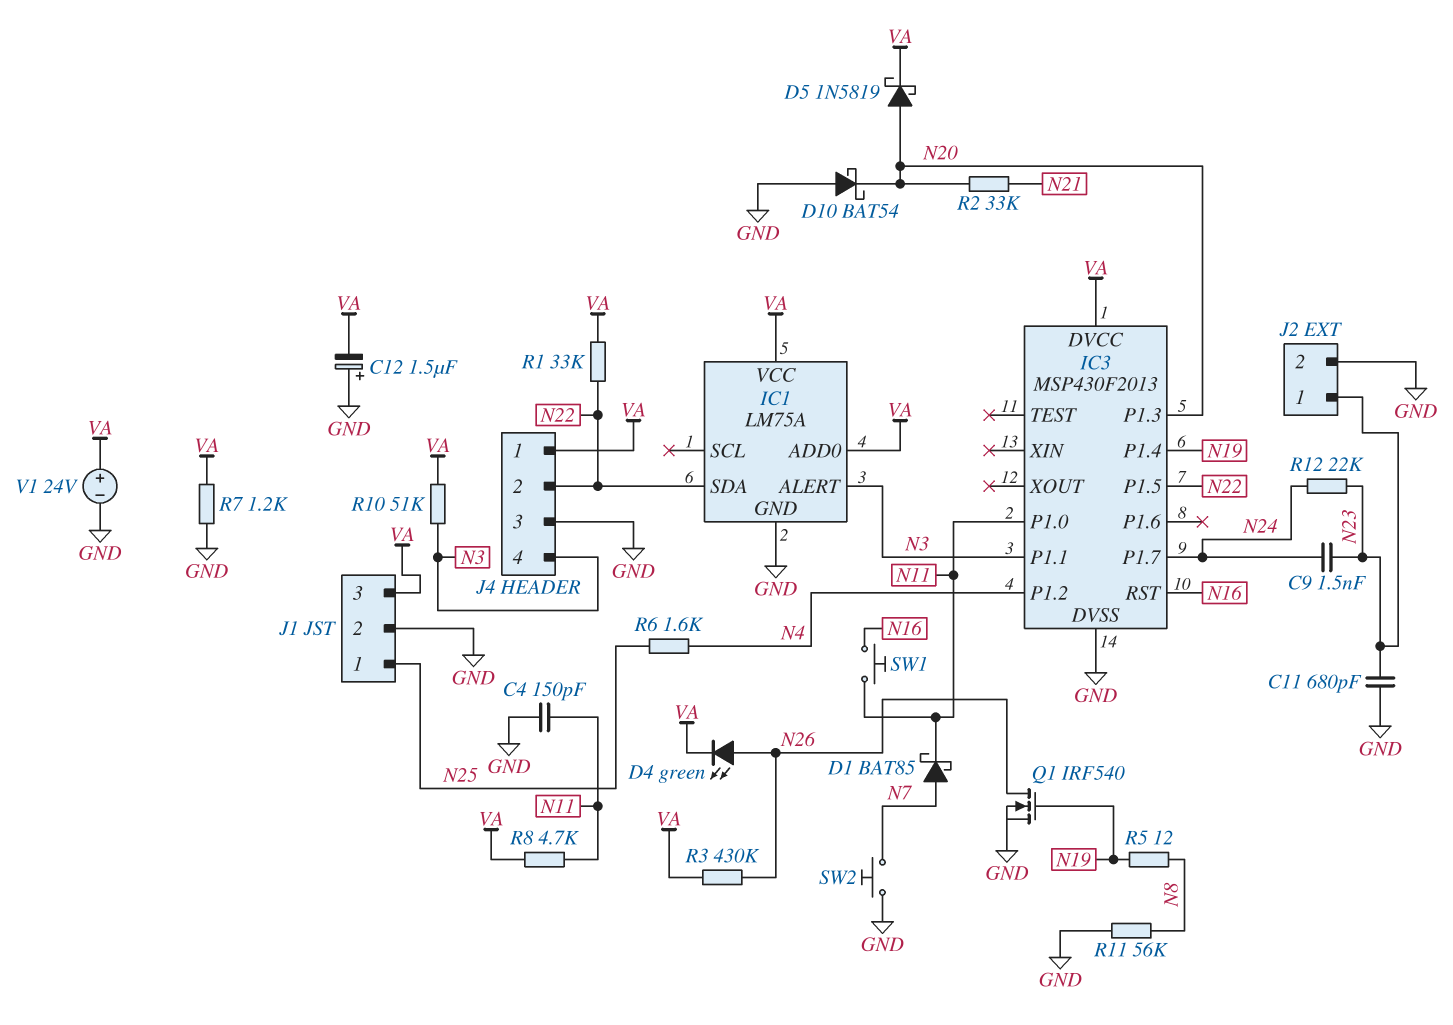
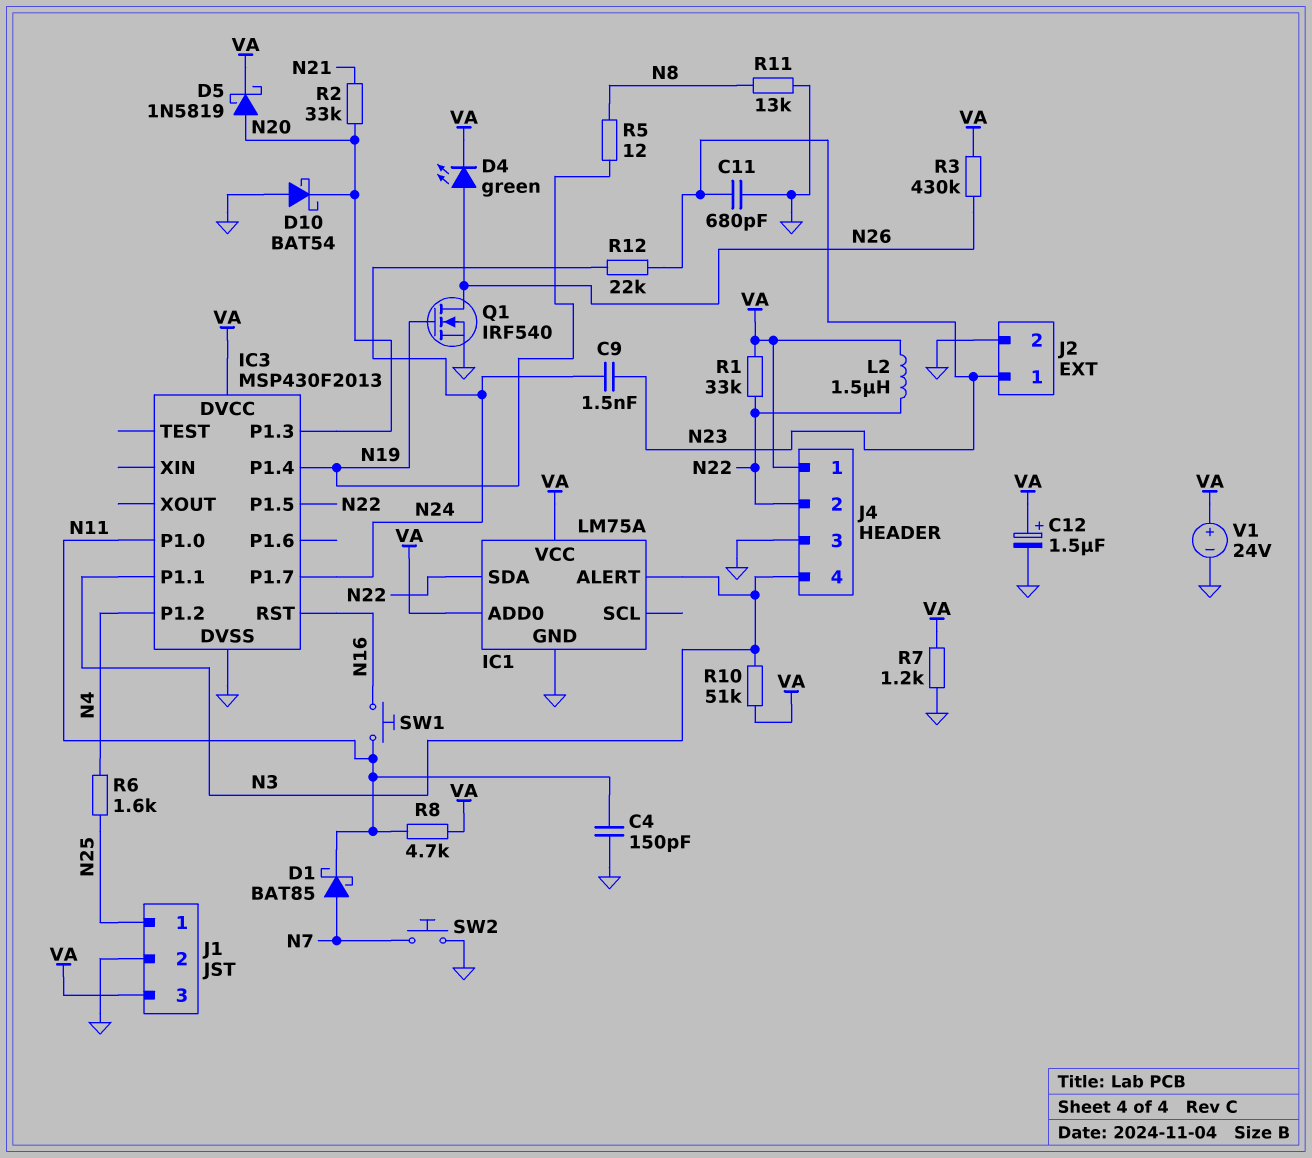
C12: 1.5uF (plus GND, minus VA) -> 1.5uF (plus VA, minus GND)
L2: none -> 1.5uH (N22, VA)
R11: 56k (GND, N8) -> 13k (GND, N8)

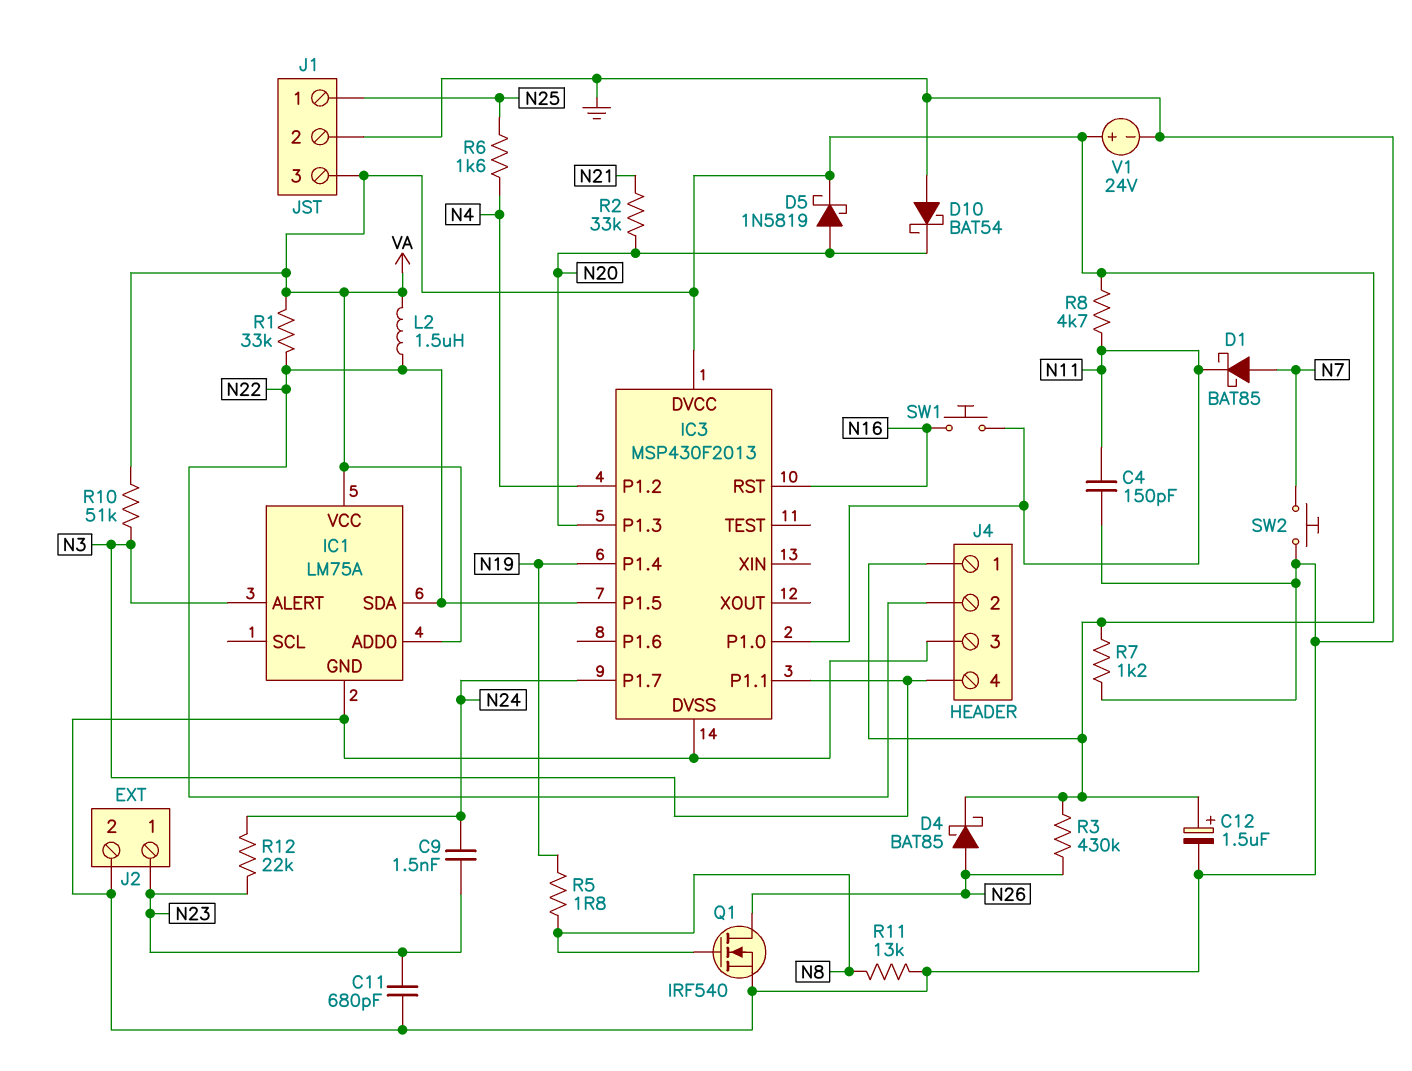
D4: LED green (A N26, K VA) -> schottky BAT85 (A N26, K VA)
Q1: NMOS IRF540 (G N19, D N26, S GND) -> NMOS IRF540 (G N8, D N26, S GND)
R5: 12 (N8, N19) -> 1.8 (N8, N19)

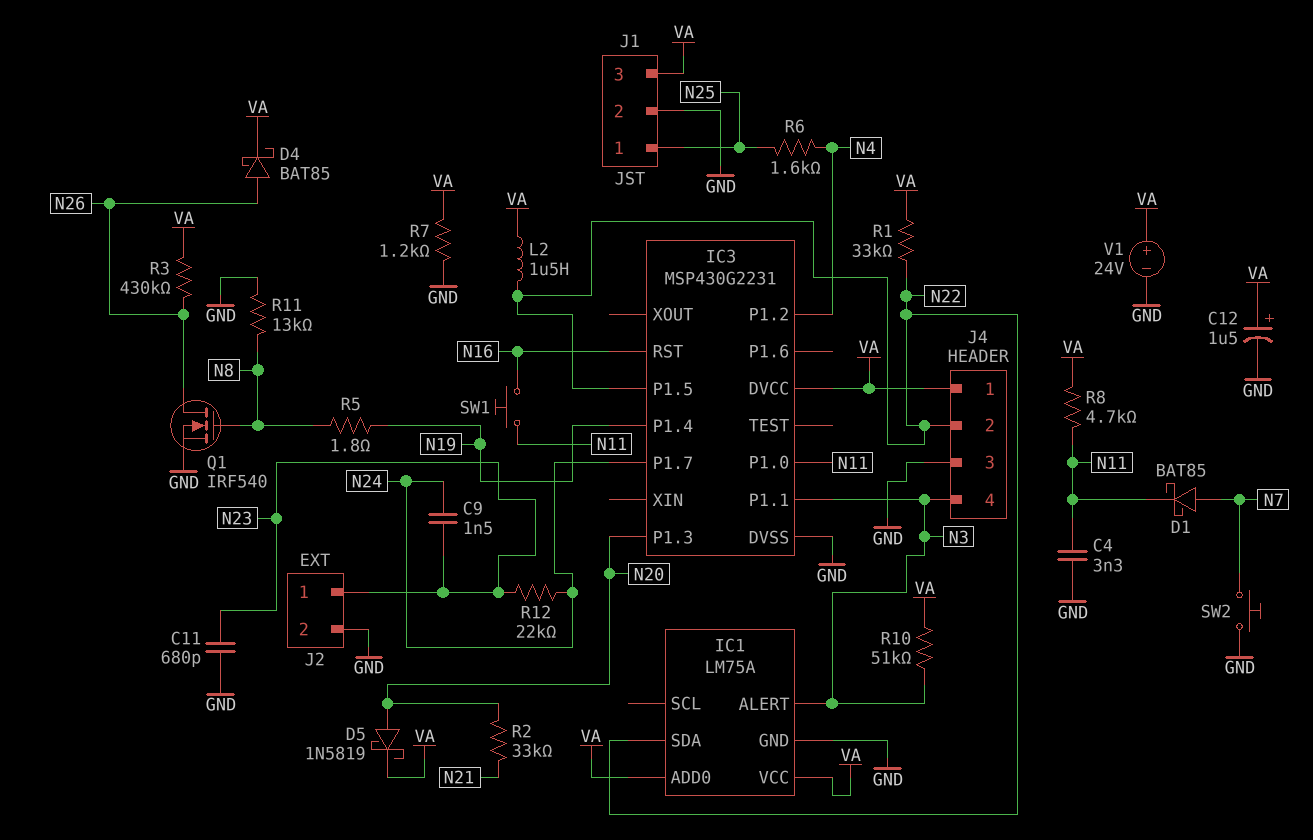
C4: 150pF (GND, N11) -> 3.3nF (GND, N11)
D10: schottky BAT54 (A GND, K N20) -> none
IC3: MSP430F2013 -> MSP430G2231

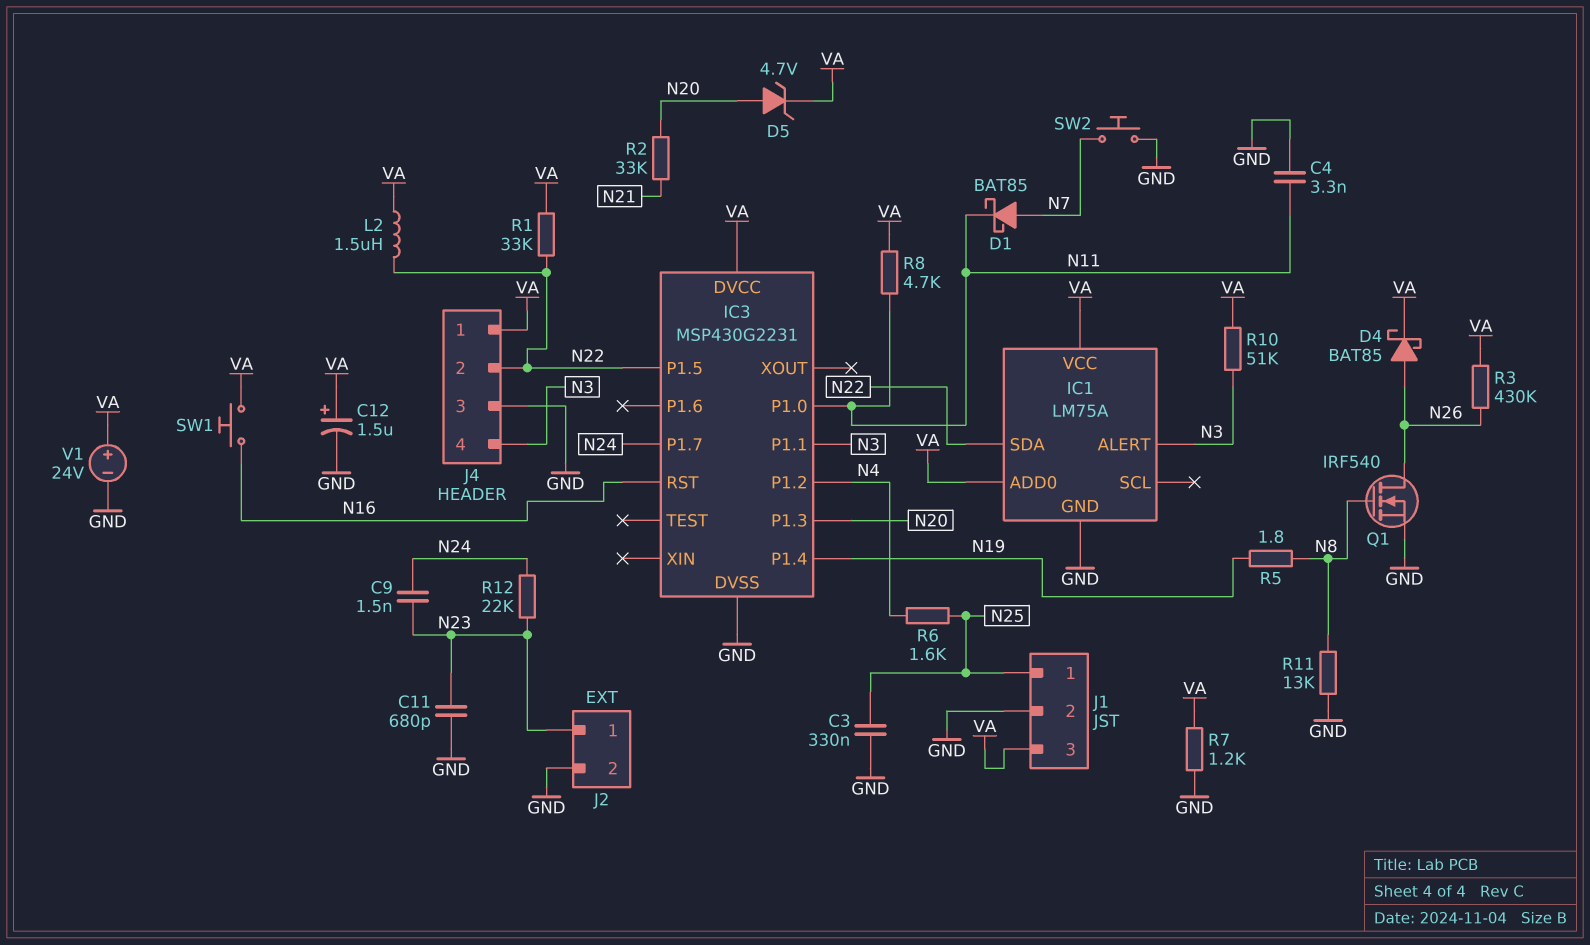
C3: none -> 330nF (GND, N25)
D5: schottky 1N5819 (A N20, K VA) -> zener 4.7V (A N20, K VA)
SW1: button (N11, N16) -> button (N16, VA)

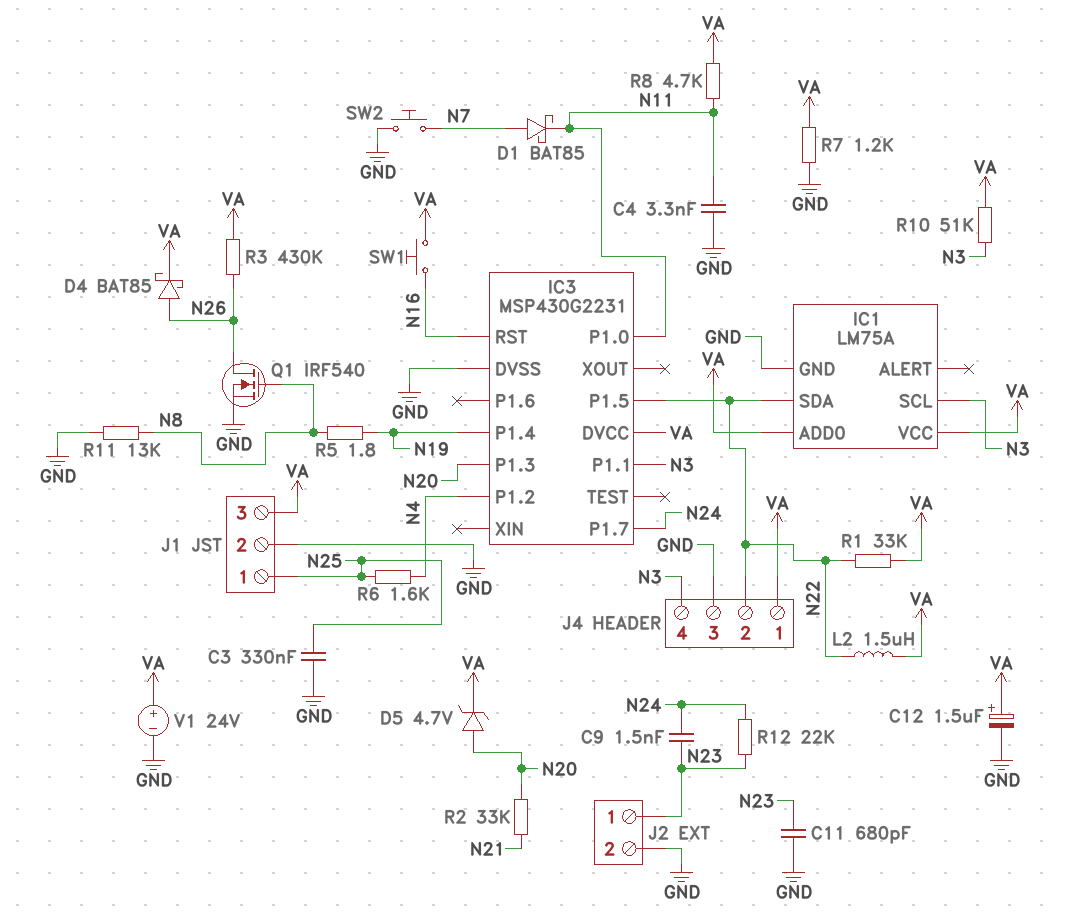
IC1 pin ALERT: N3 -> none
IC1 pin SCL: none -> N3

